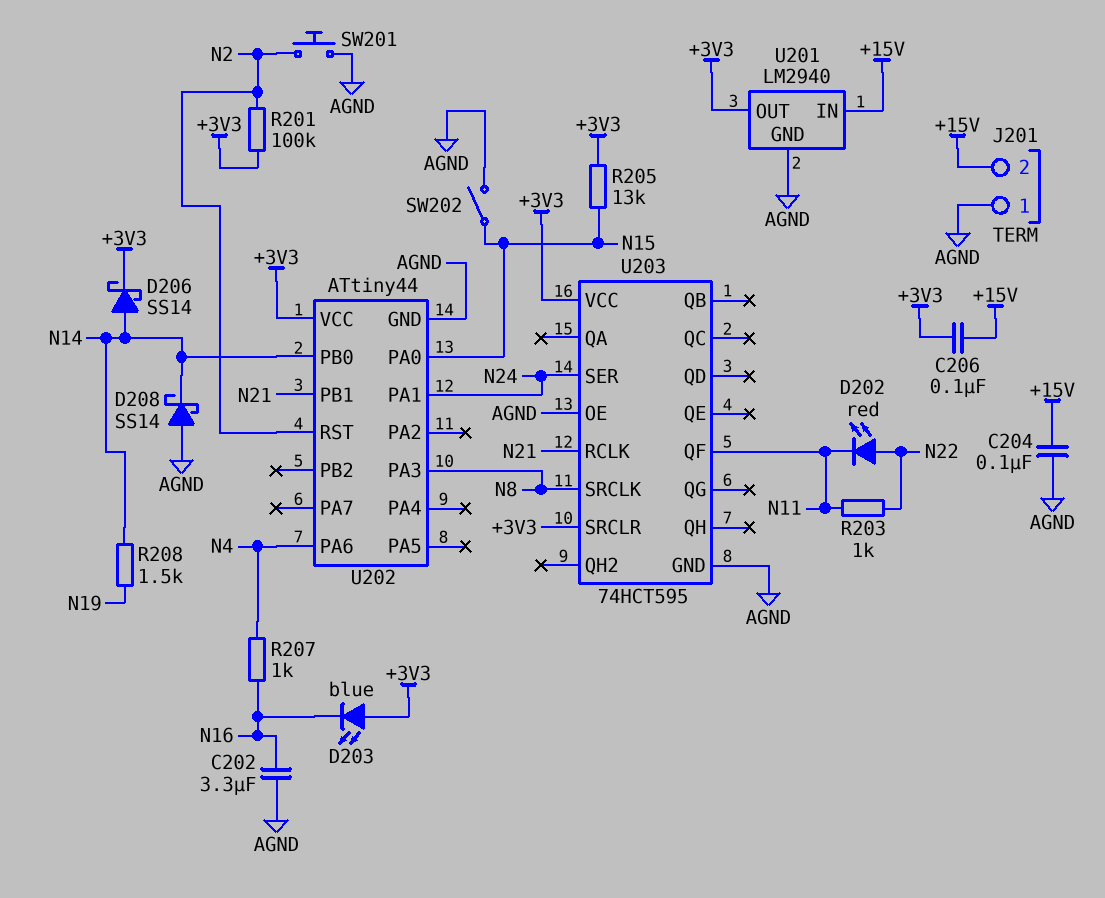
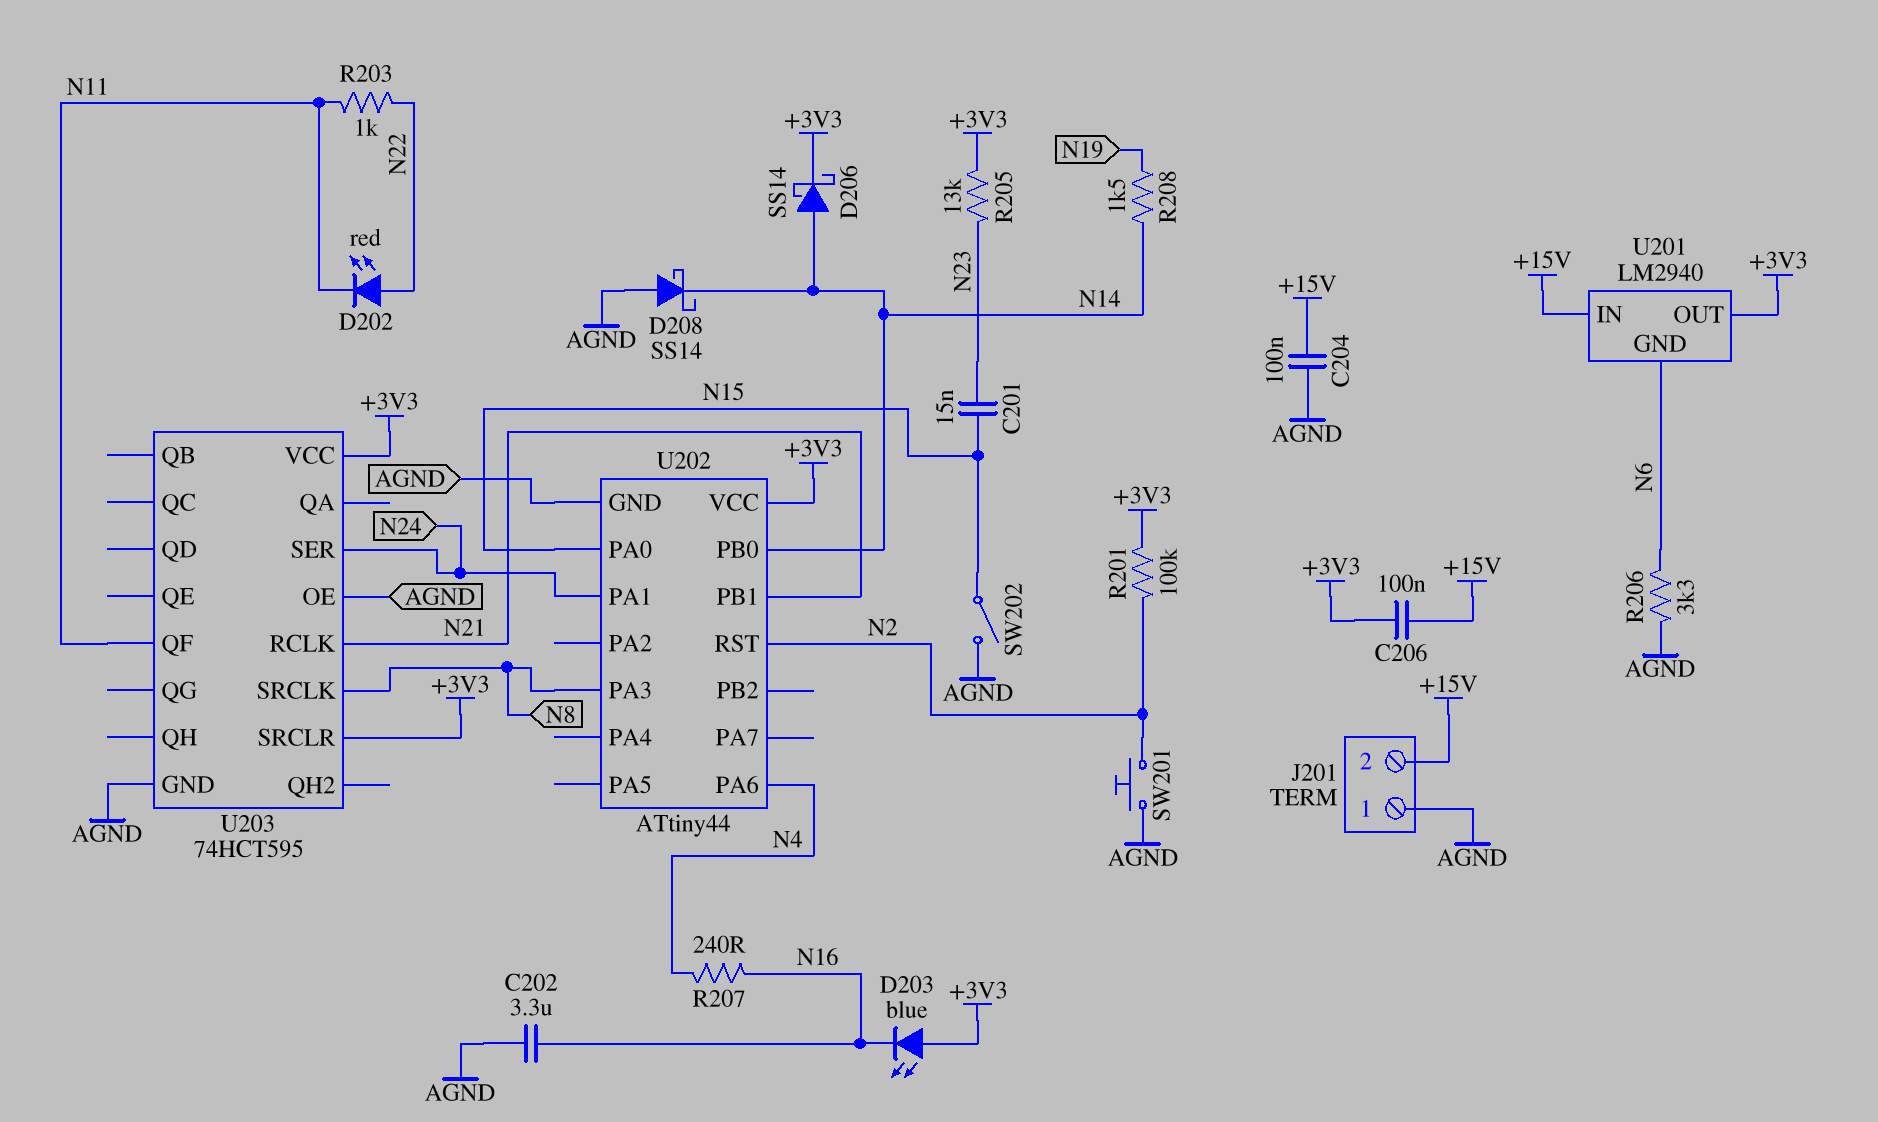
C201: none -> 15nF (N15, N23)
R205: 13k (+3V3, N15) -> 13k (+3V3, N23)
R206: none -> 3.3k (AGND, N6)
R207: 1k (N4, N16) -> 240 (N4, N16)
U201 pin GND: AGND -> N6

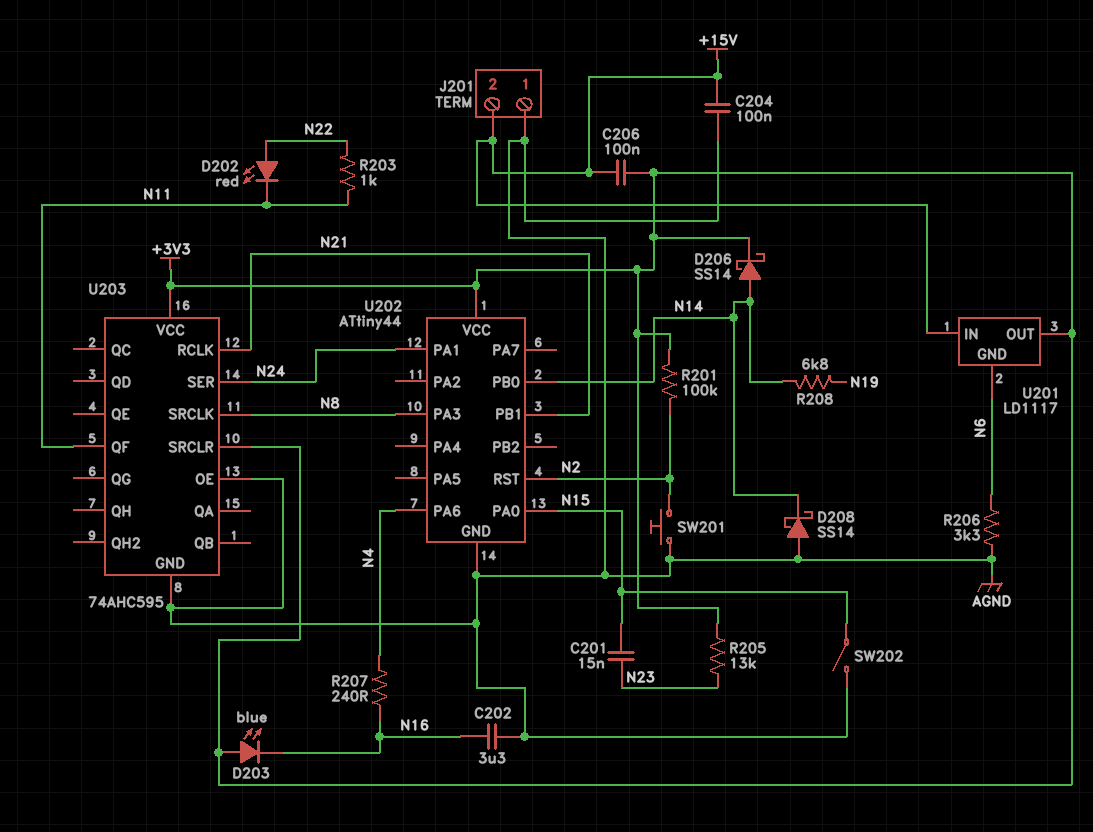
R208: 1.5k (N14, N19) -> 6.8k (N14, N19)
U201: LM2940 -> LD1117
U203: 74HCT595 -> 74AHC595

